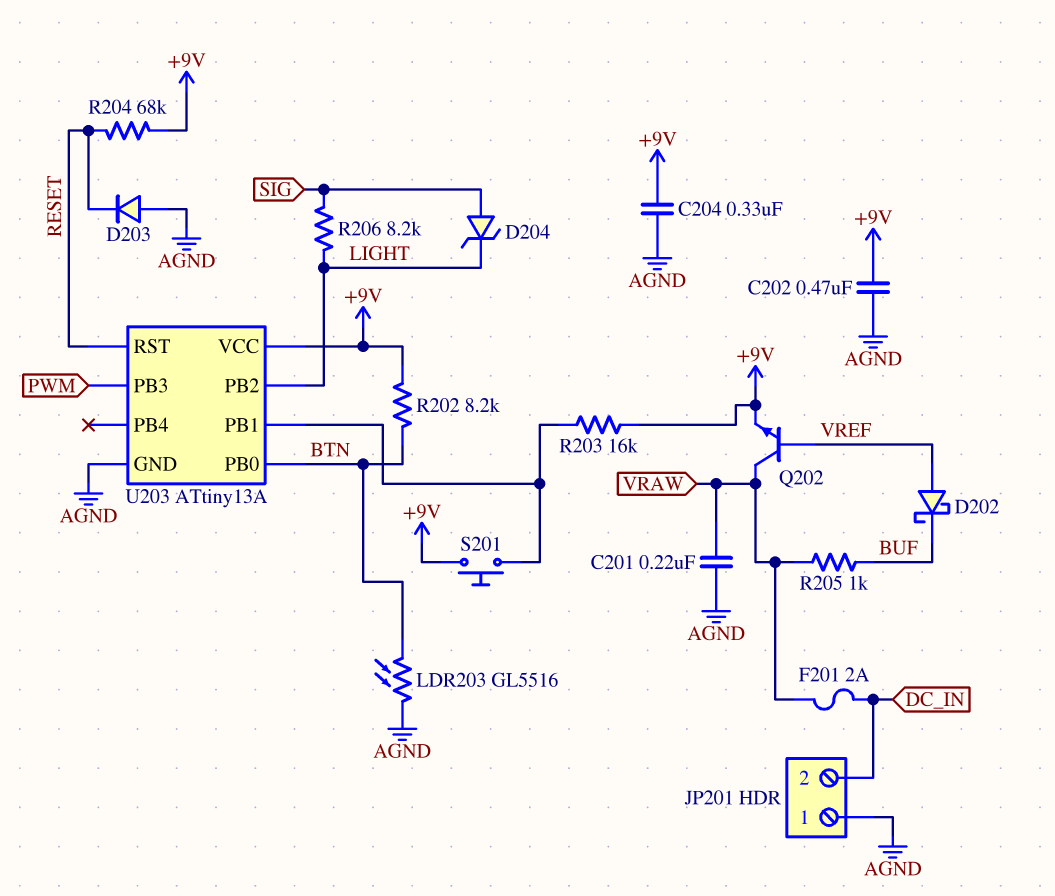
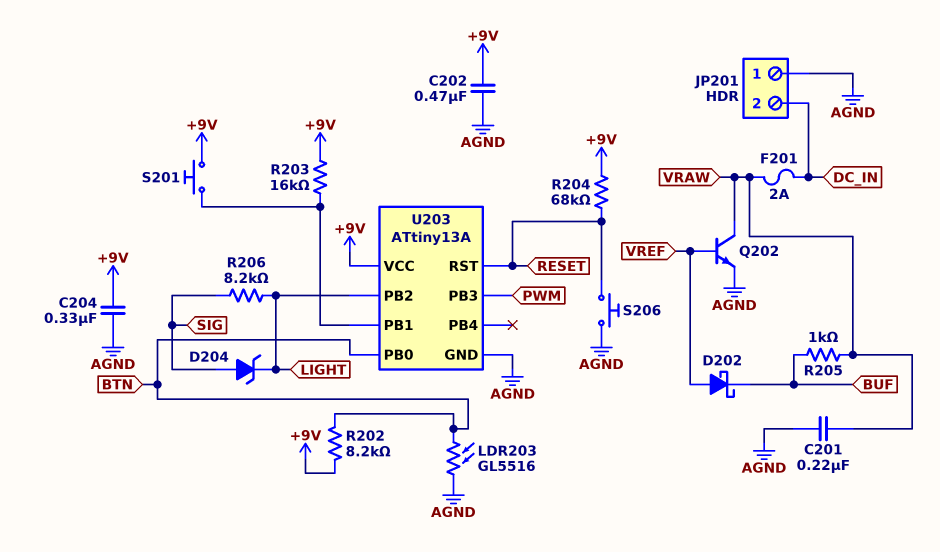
D203: diode (A AGND, K RESET) -> none
Q202: NPN (B VREF, C VRAW, E +9V) -> NPN (B VREF, C VRAW, E AGND)
S206: none -> button (AGND, RESET)

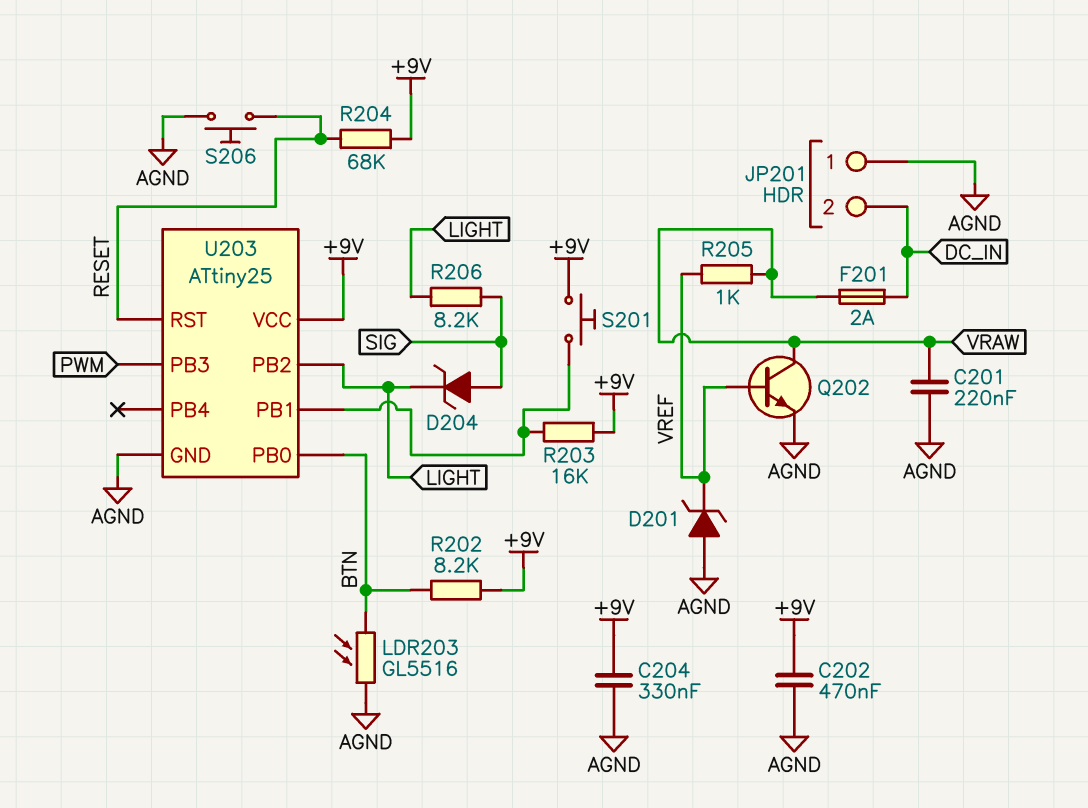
D201: none -> zener (A AGND, K VREF)
D202: schottky (A VREF, K BUF) -> none
R205: 1k (BUF, VRAW) -> 1k (VRAW, VREF)
U203: ATtiny13A -> ATtiny25

